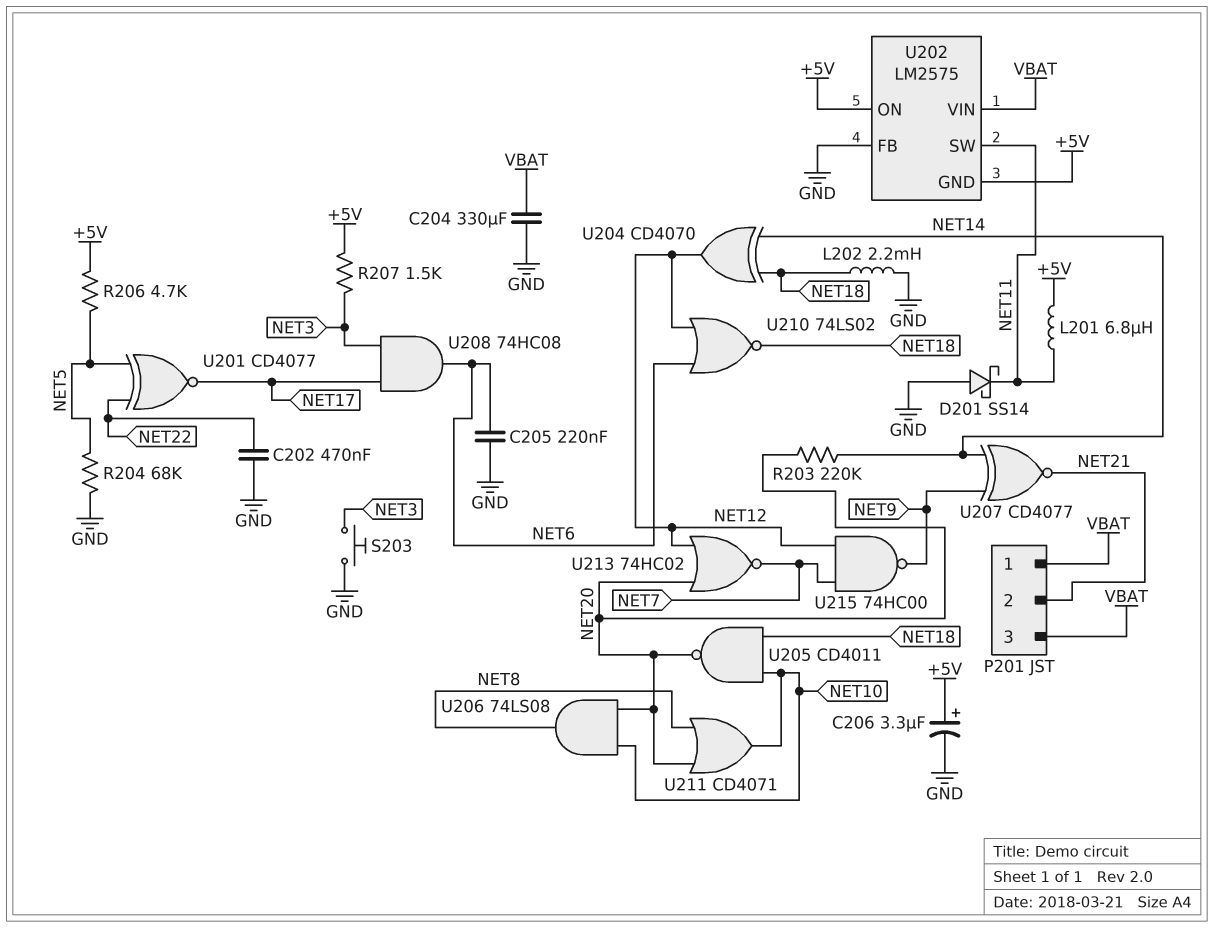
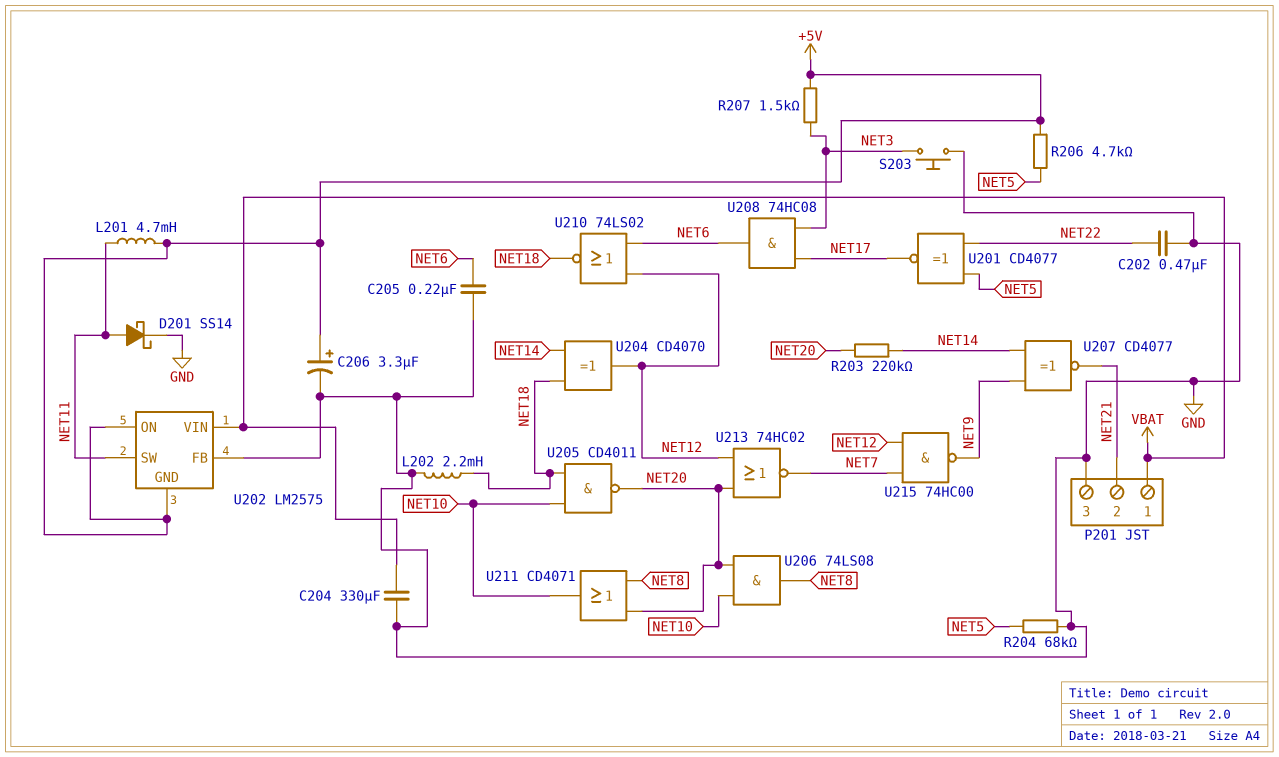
D201: schottky SS14 (A GND, K NET11) -> schottky SS14 (A NET11, K GND)
L201: 6.8uH (+5V, NET11) -> 4.7mH (+5V, NET11)
P201 pin 3: VBAT -> GND

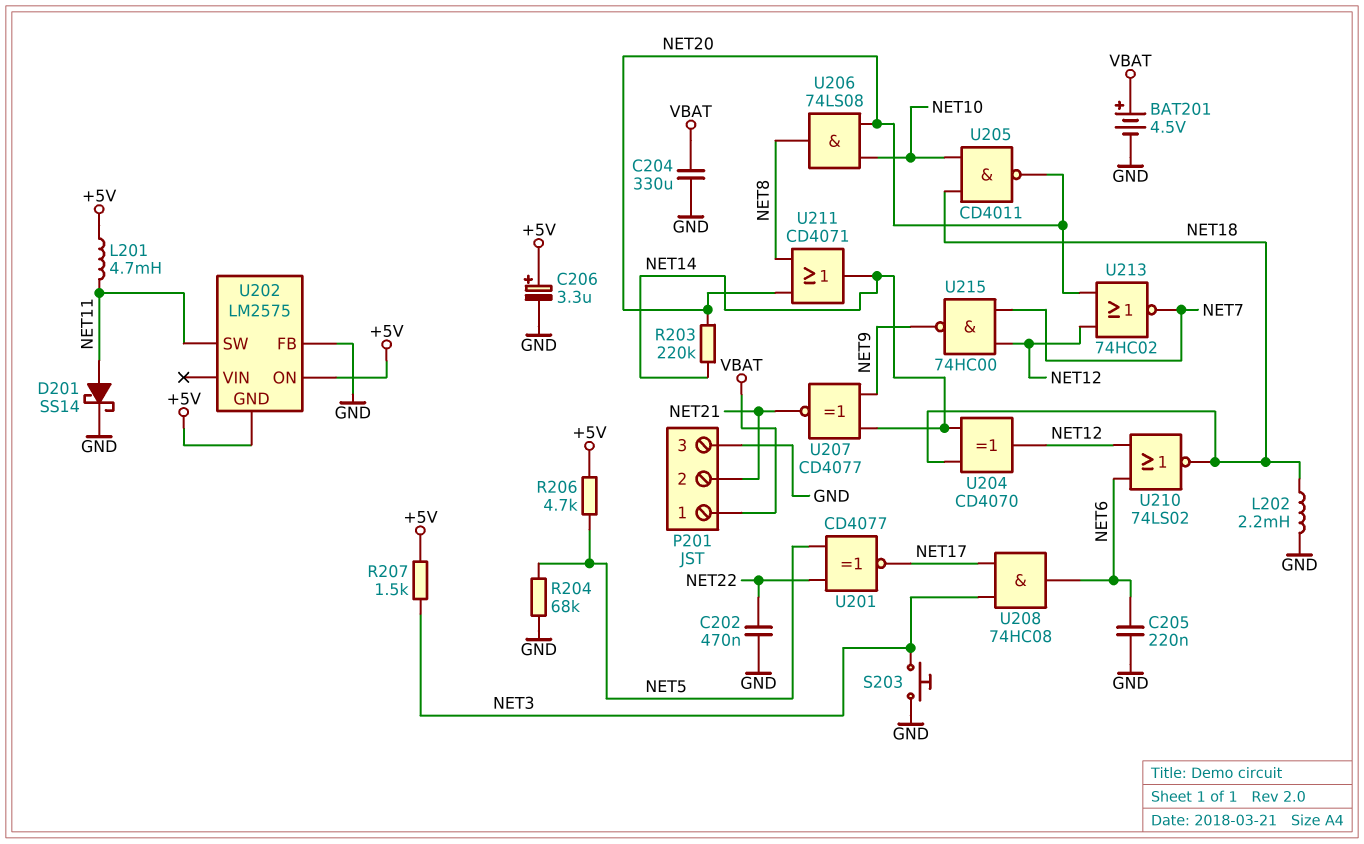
BAT201: none -> 4.5V (plus VBAT, minus GND)
U202 pin VIN: VBAT -> none
U211: OR CD4071 (in NET8, in NET20, out NET10) -> OR CD4071 (in NET8, in NET20, out NET14)

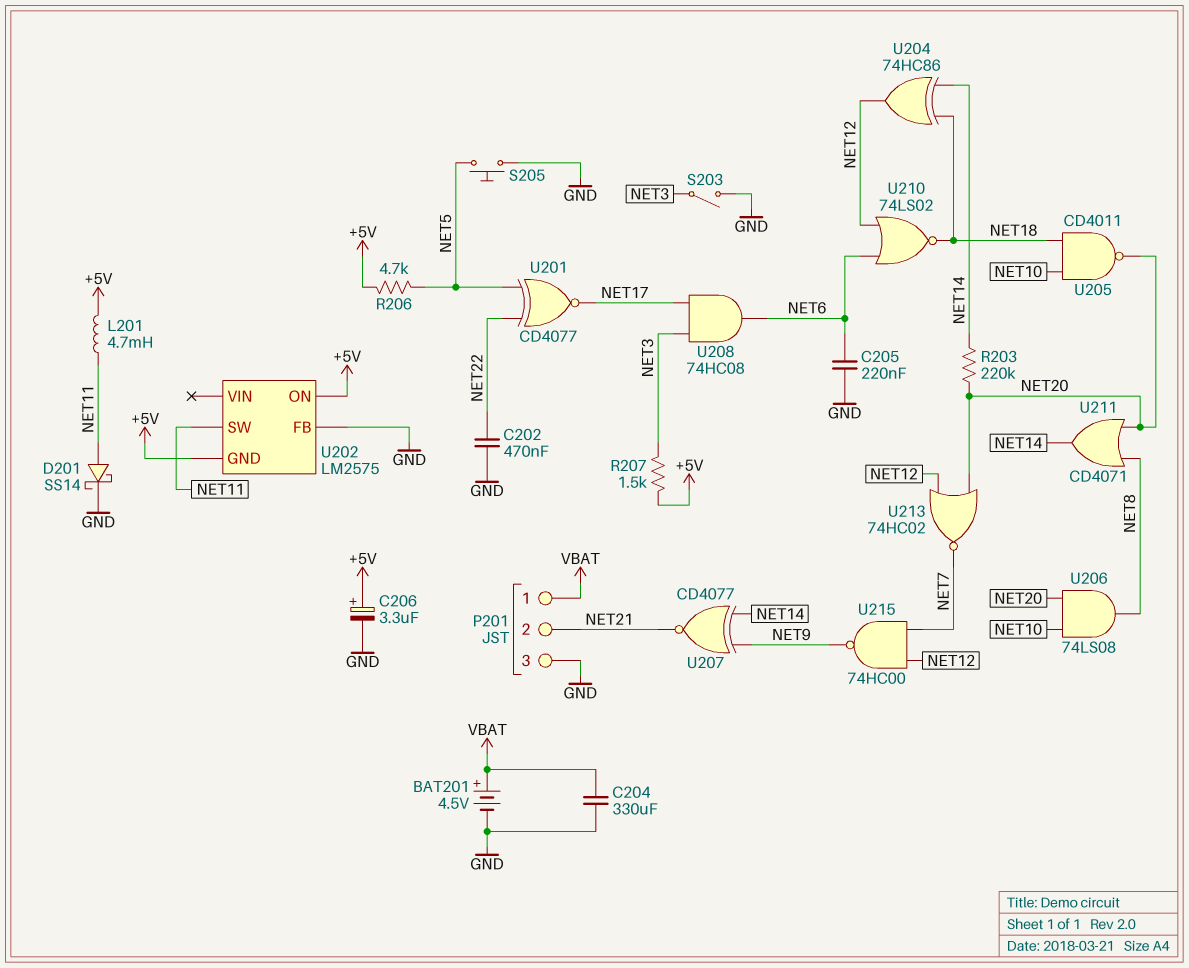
L202: 2.2mH (GND, NET18) -> none
R204: 68k (GND, NET5) -> none
S203: button (GND, NET3) -> switch (GND, NET3)
S205: none -> button (GND, NET5)
U204: XOR CD4070 (in NET14, in NET18, out NET12) -> XOR 74HC86 (in NET14, in NET18, out NET12)

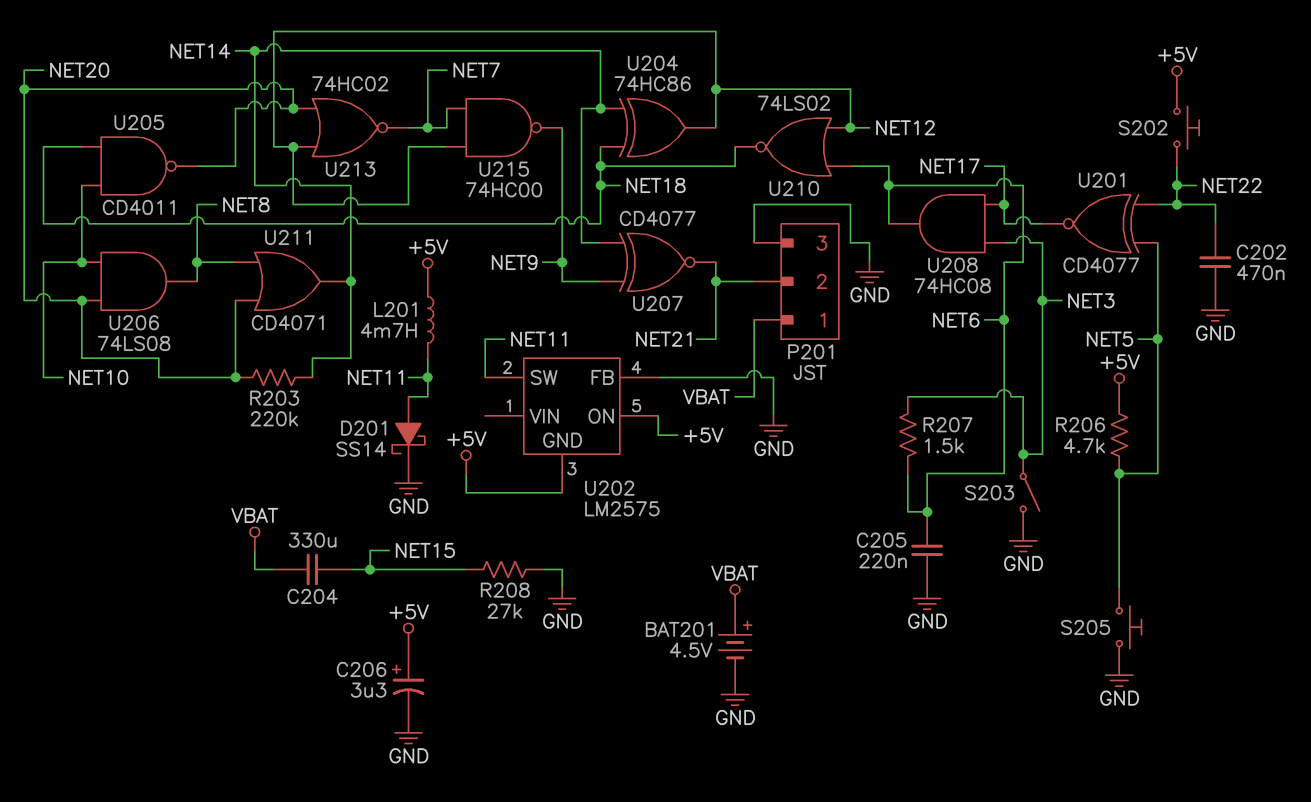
C204: 330uF (GND, VBAT) -> 330uF (NET15, VBAT)
R207: 1.5k (+5V, NET3) -> 1.5k (NET3, NET6)
R208: none -> 27k (GND, NET15)
S202: none -> button (+5V, NET22)

